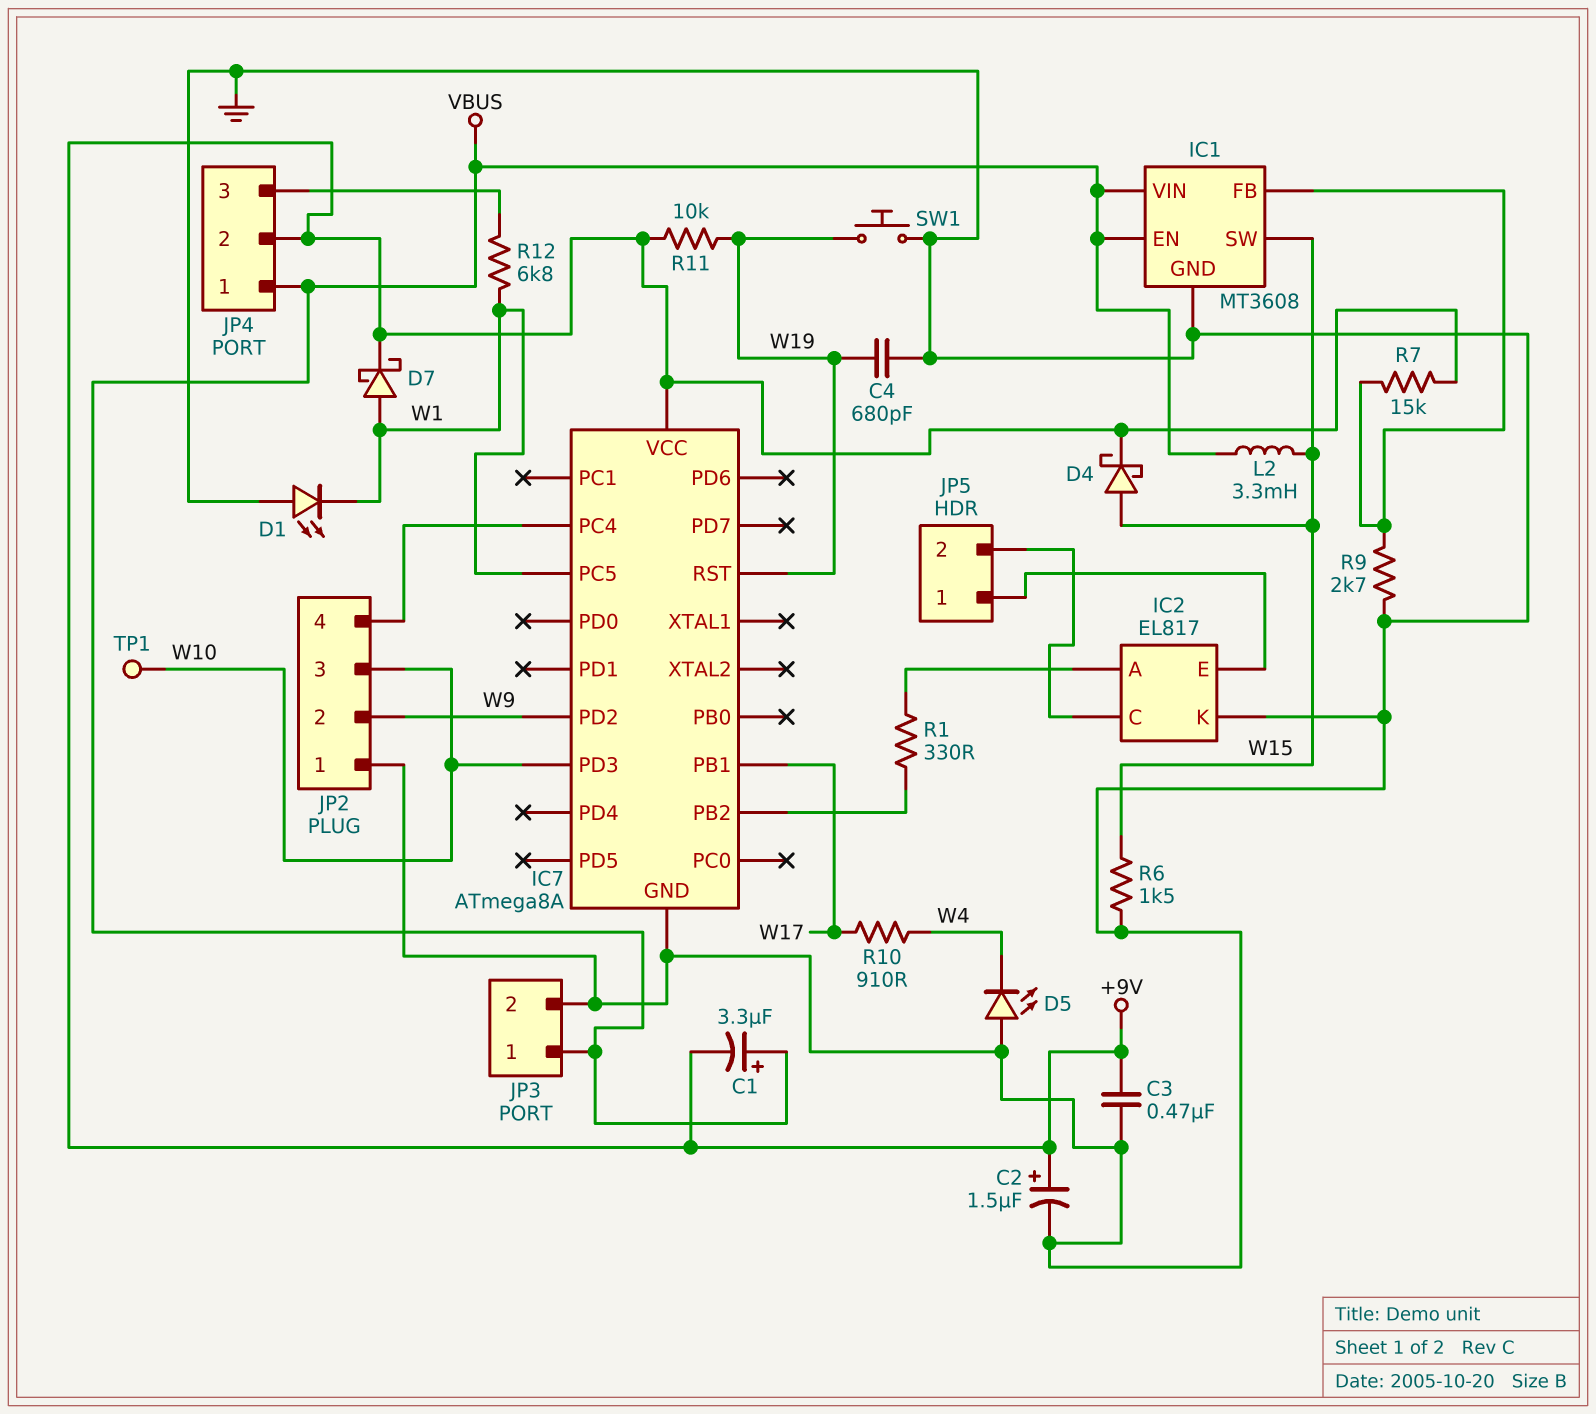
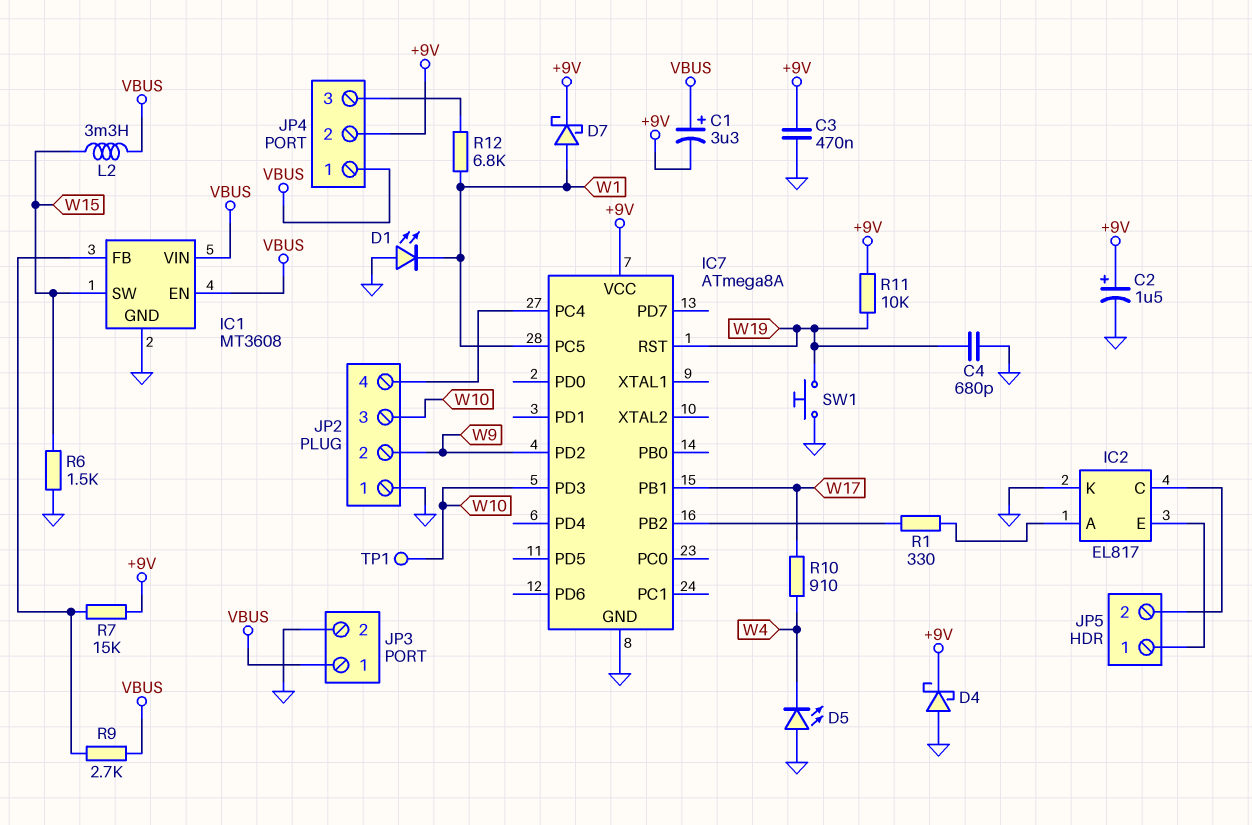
D4: schottky (A W15, K +9V) -> schottky (A GND, K +9V)
R9: 2.7k (GND, IC1/FB) -> 2.7k (IC1/FB, VBUS)

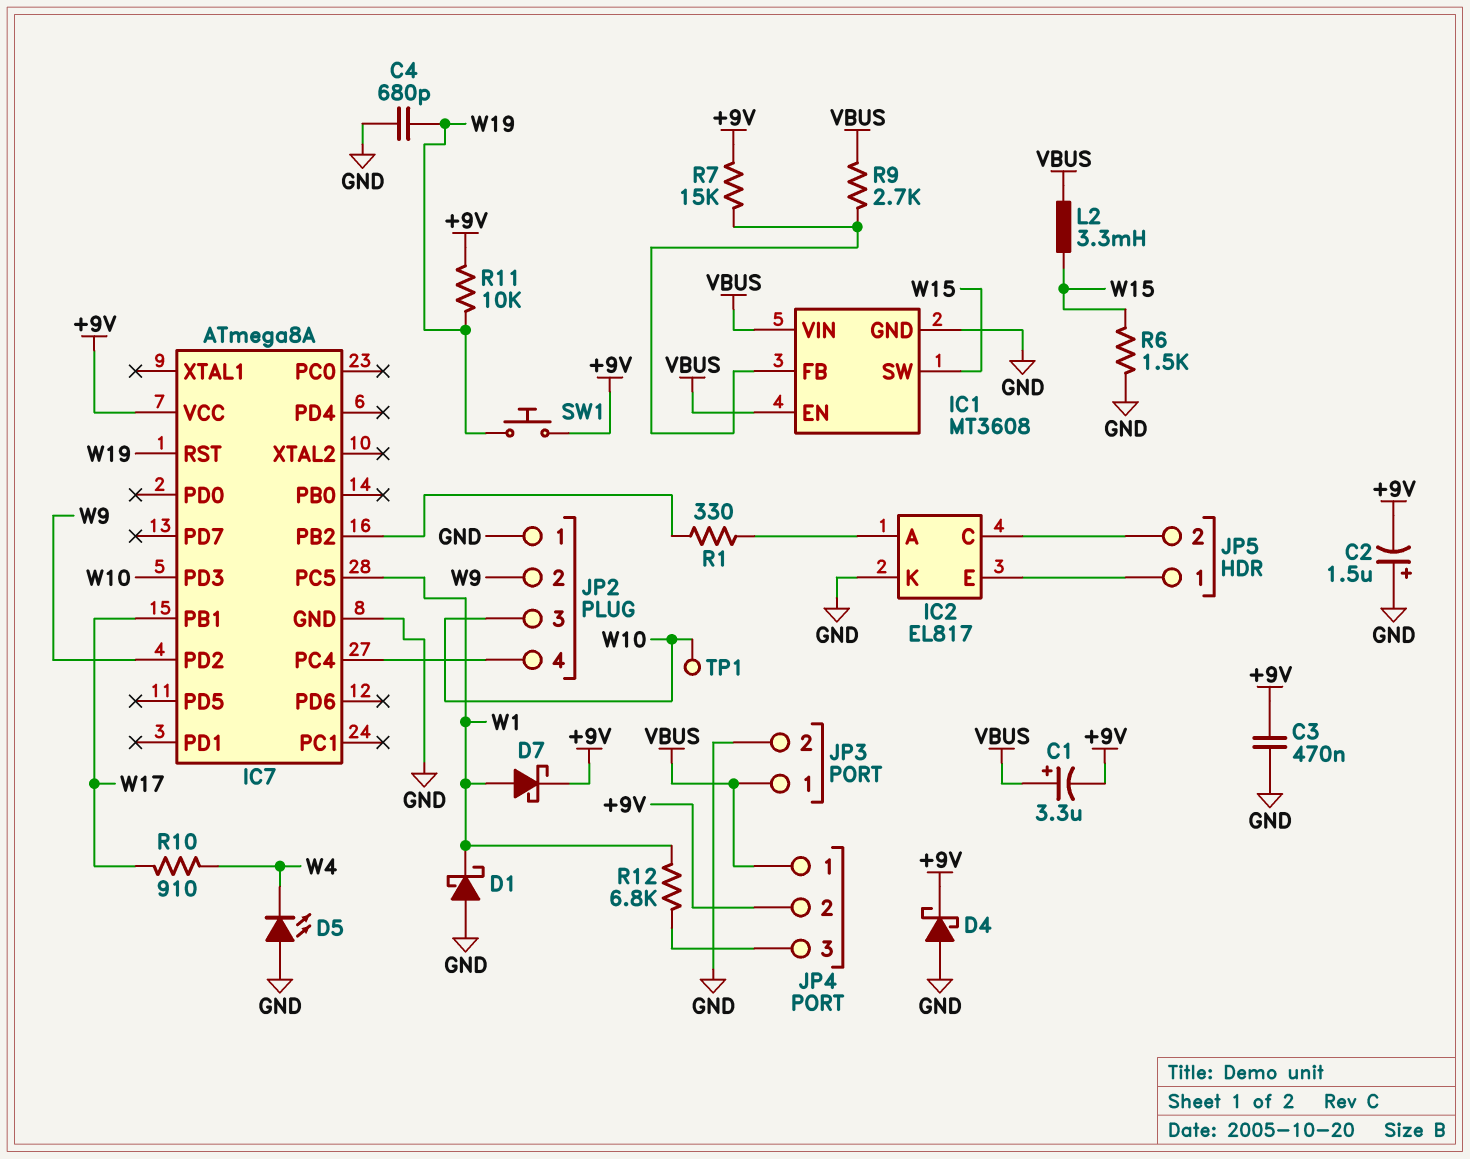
C2: 1.5uF (plus +9V, minus GND) -> 1.5uF (plus GND, minus +9V)
D1: LED (A GND, K W1) -> schottky (A GND, K W1)
SW1: button (GND, W19) -> button (+9V, W19)

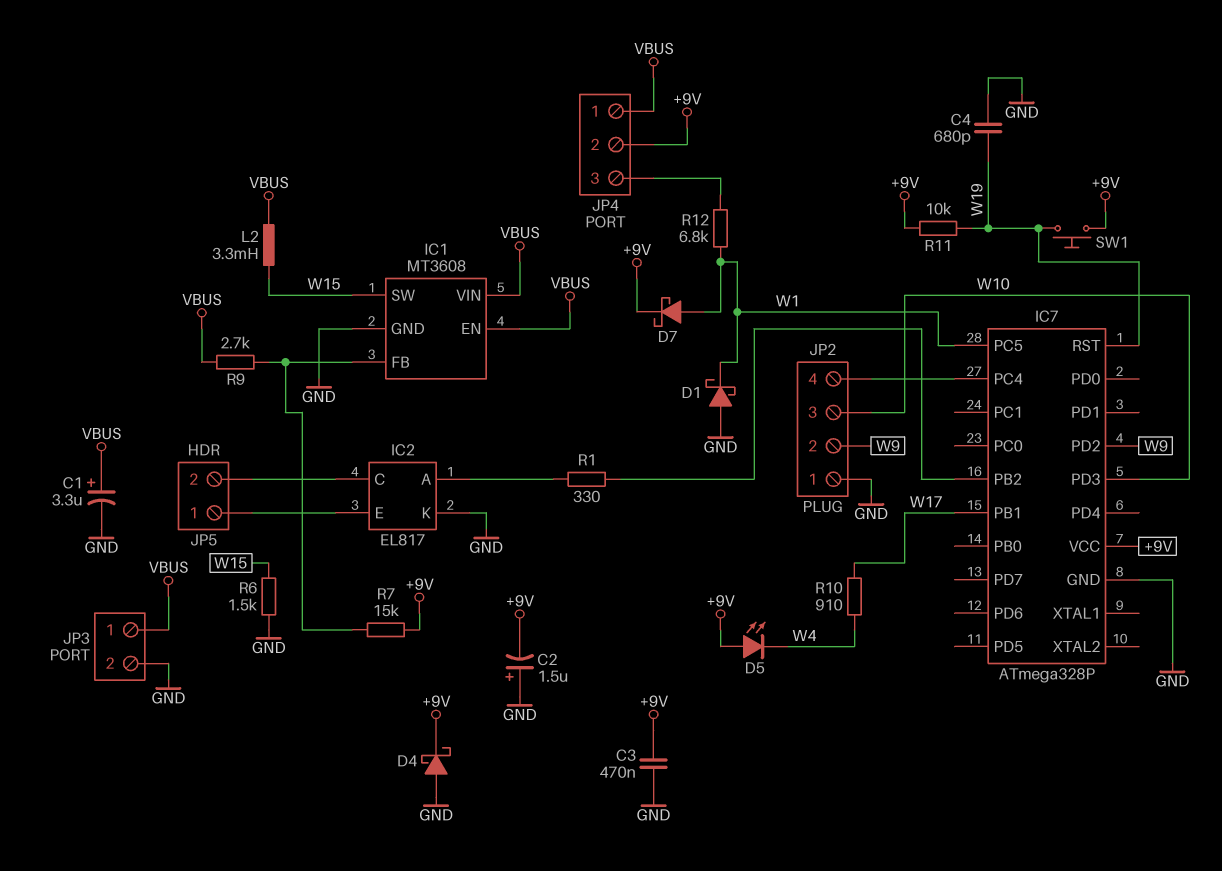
C1: 3.3uF (plus VBUS, minus +9V) -> 3.3uF (plus VBUS, minus GND)
D5: LED (A GND, K W4) -> LED (A +9V, K W4)
IC7: ATmega8A -> ATmega328P
TP1: test point (W10) -> none

